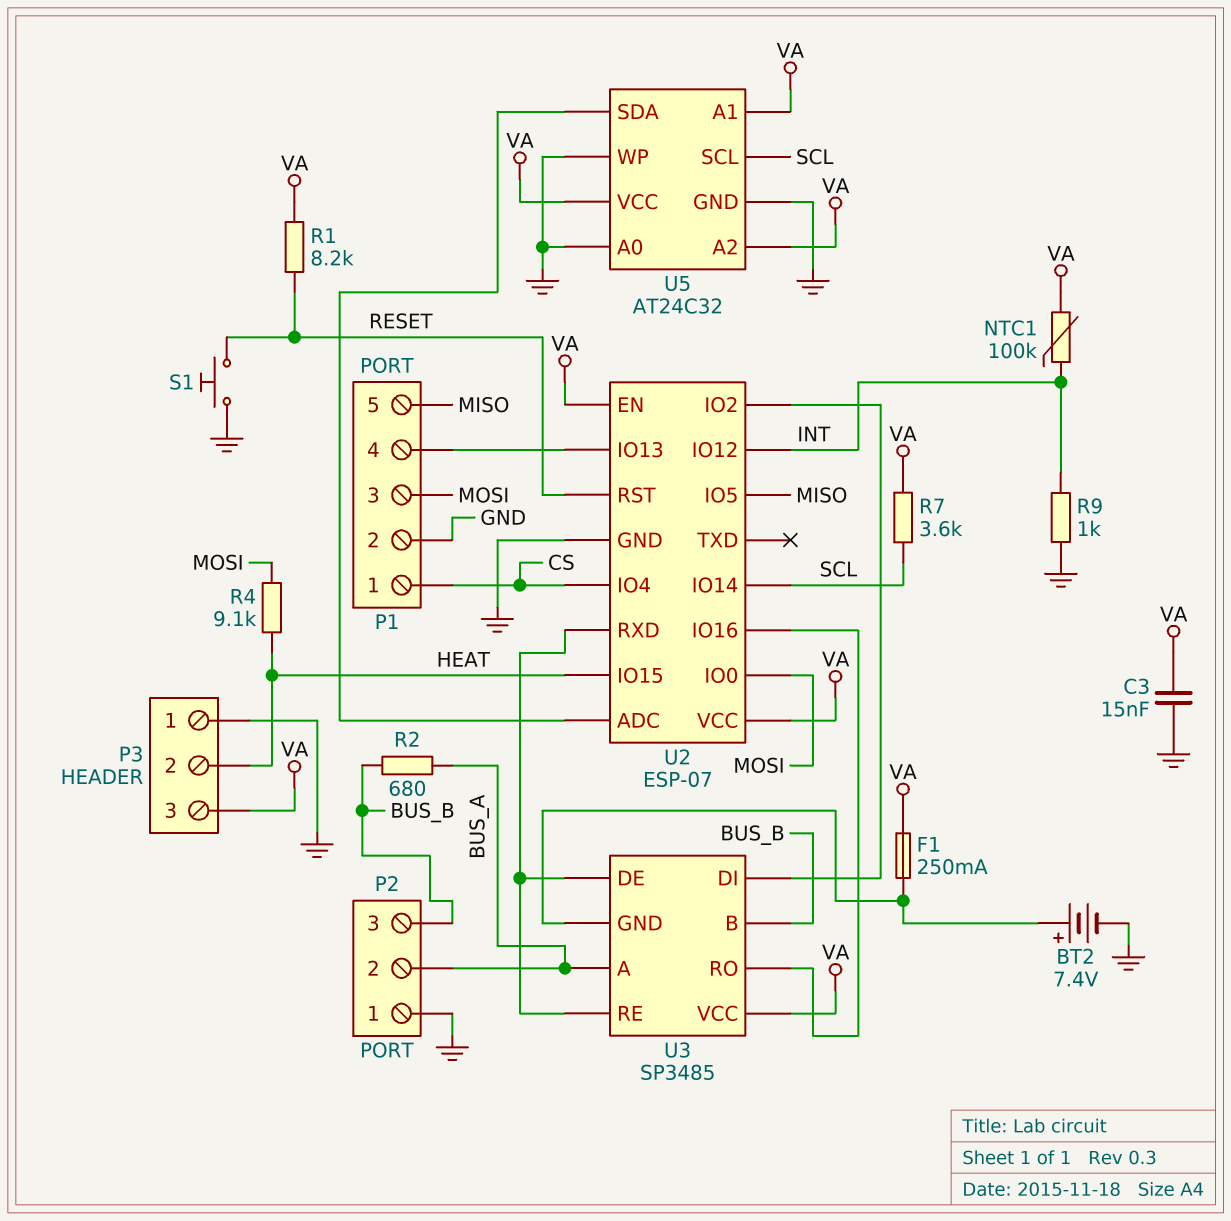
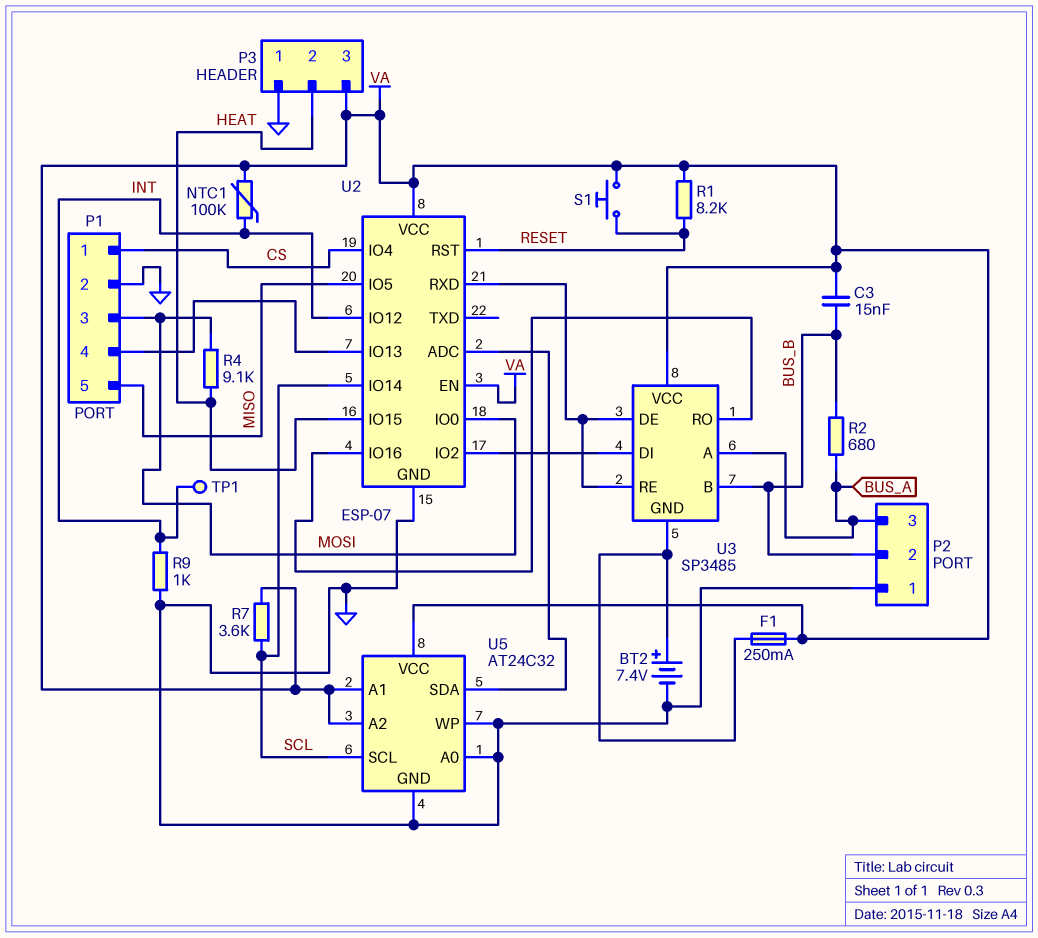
C3: 15nF (GND, VA) -> 15nF (BUS_B, VA)
P2 pin 2: BUS_A -> BUS_B
P2 pin 3: BUS_B -> BUS_A
S1: button (GND, RESET) -> button (RESET, VA)
TP1: none -> test point (INT)

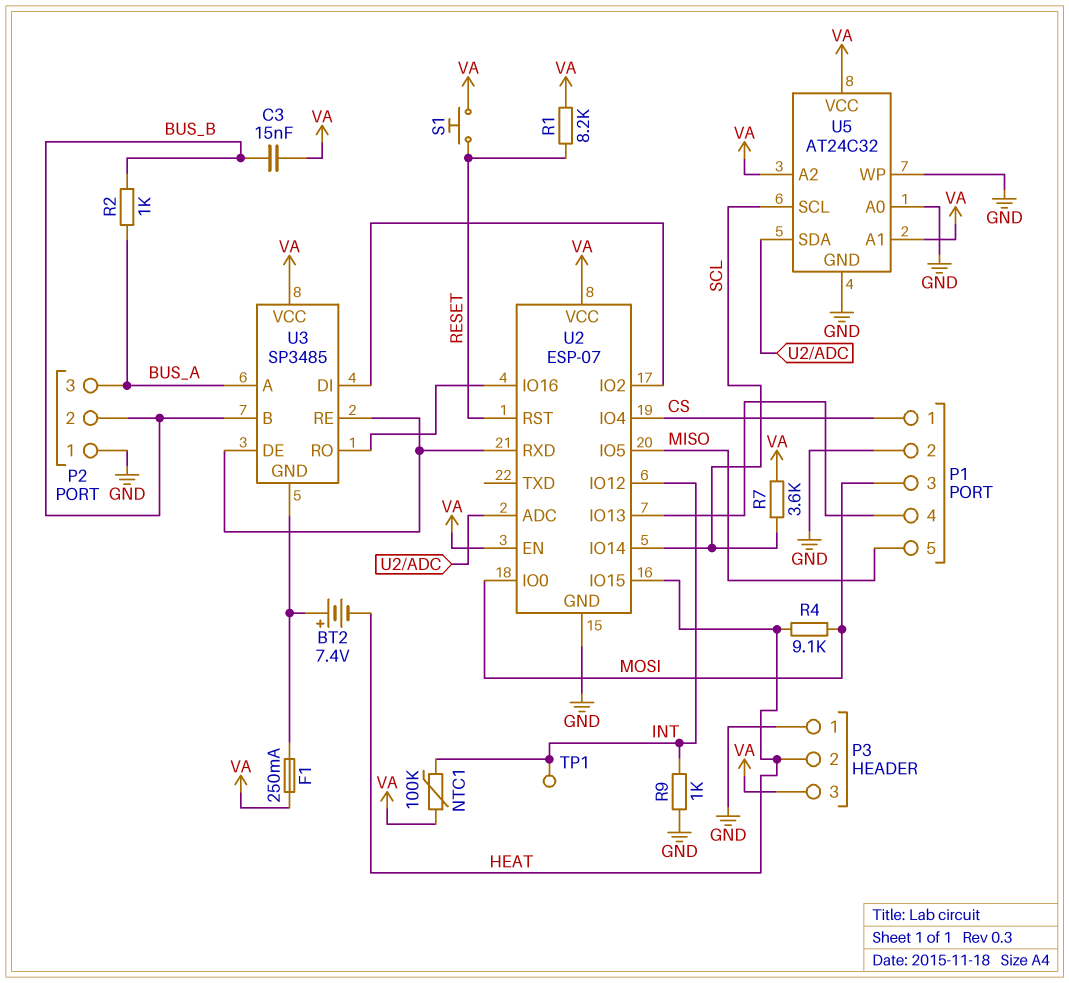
BT2: 7.4V (plus U3/GND, minus GND) -> 7.4V (plus U3/GND, minus HEAT)
R2: 680 (BUS_A, BUS_B) -> 1k (BUS_A, BUS_B)

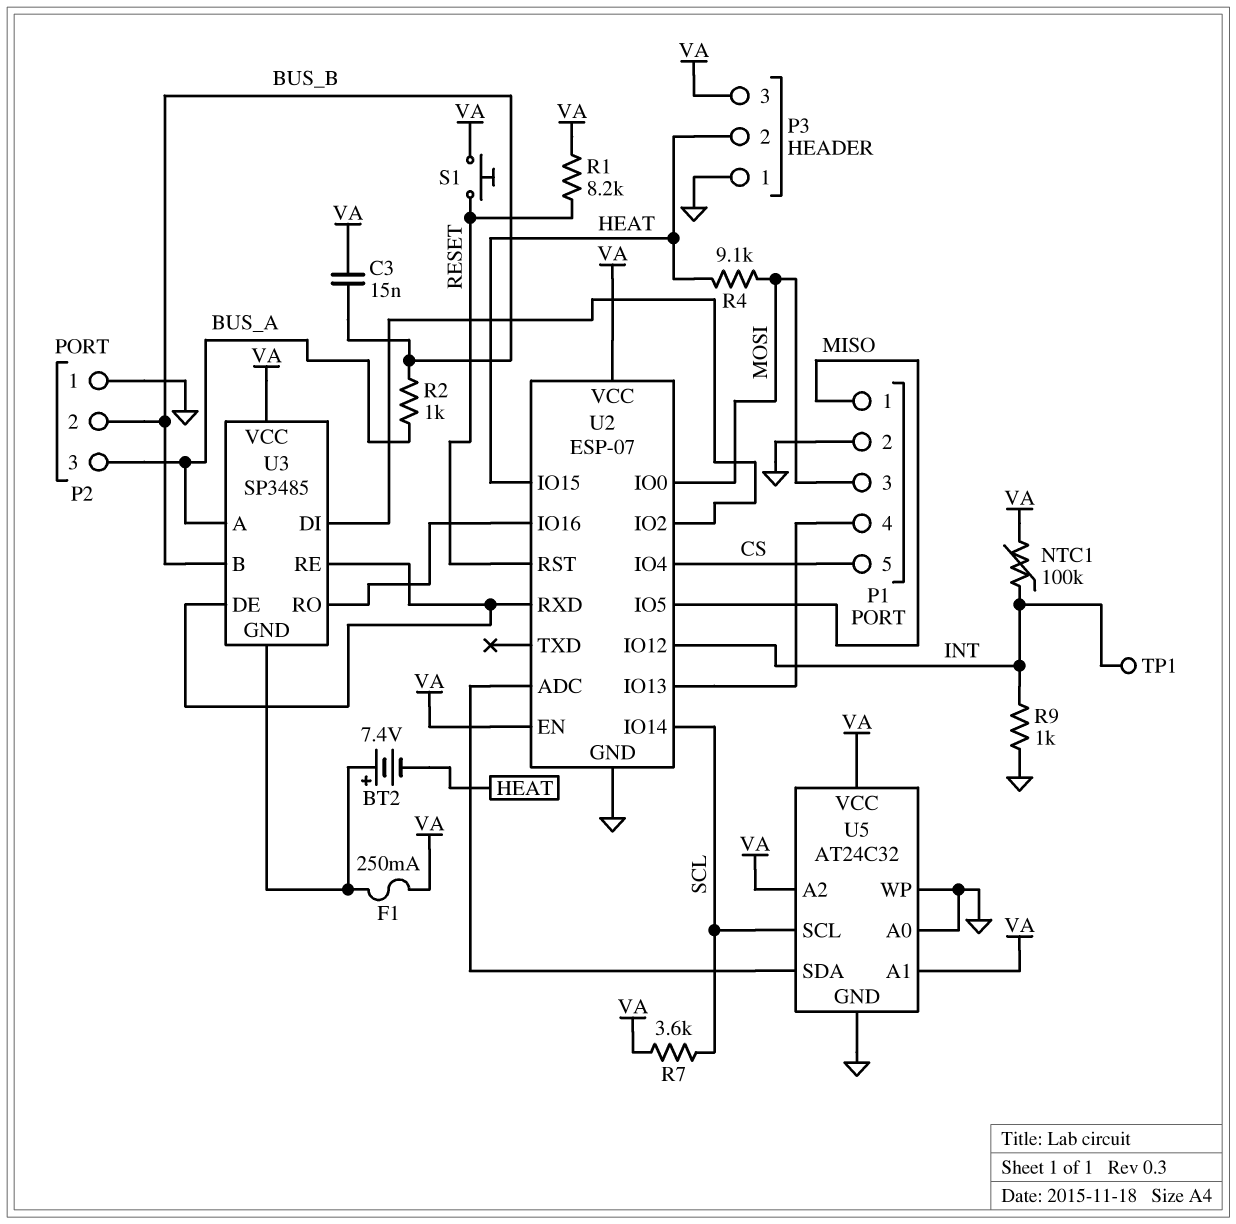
P1 pin 1: CS -> MISO
P1 pin 5: MISO -> CS

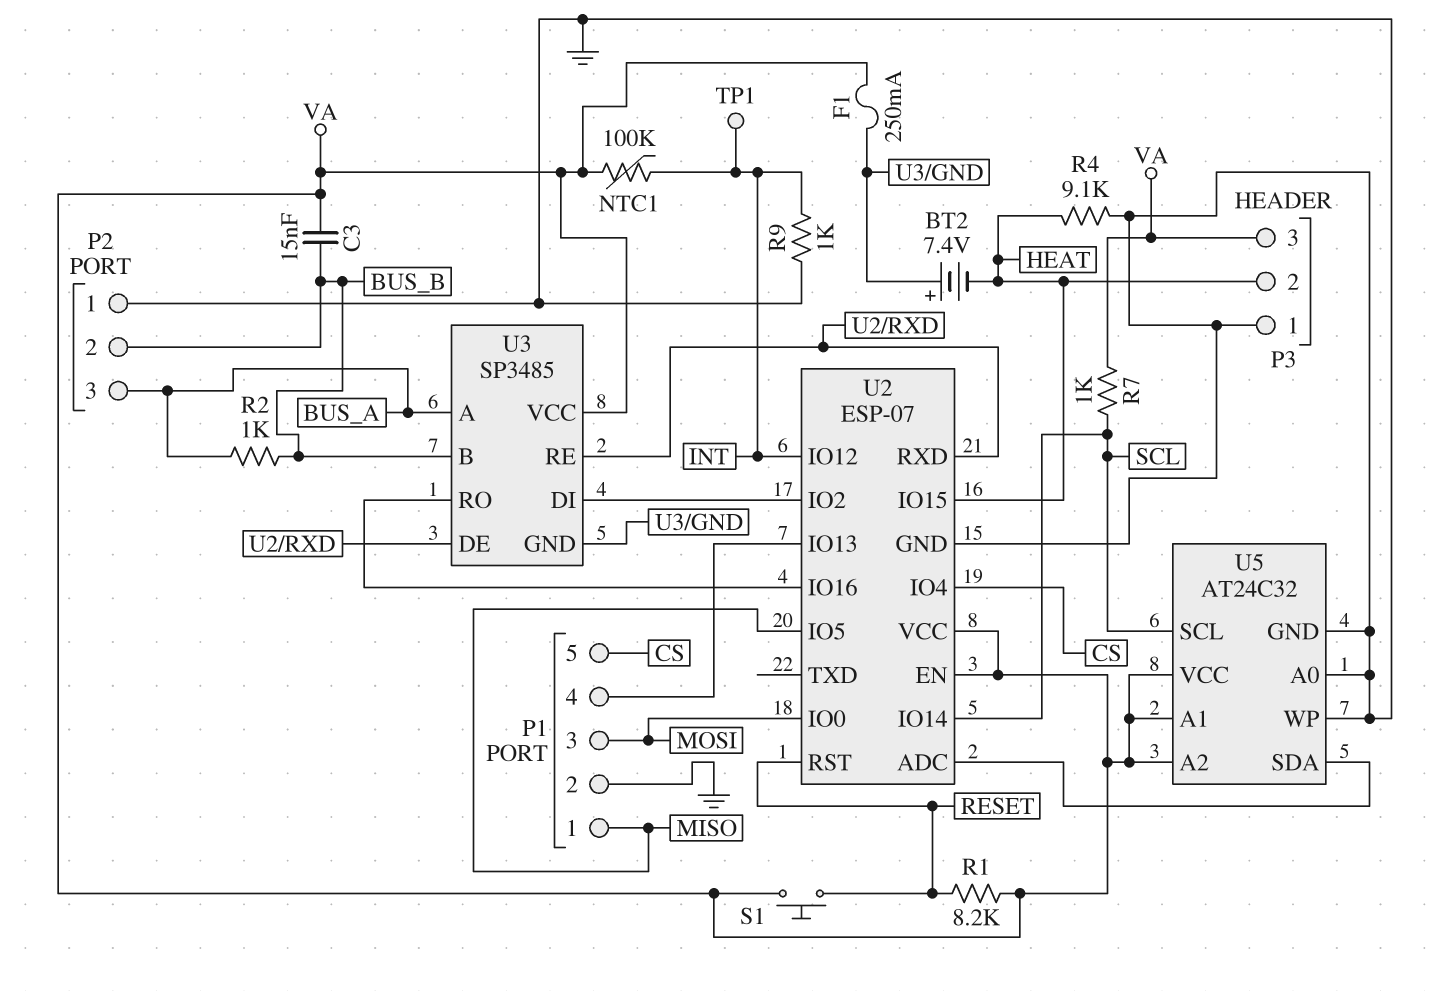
R4: 9.1k (HEAT, MOSI) -> 9.1k (GND, HEAT)
R7: 3.6k (SCL, VA) -> 1k (SCL, VA)

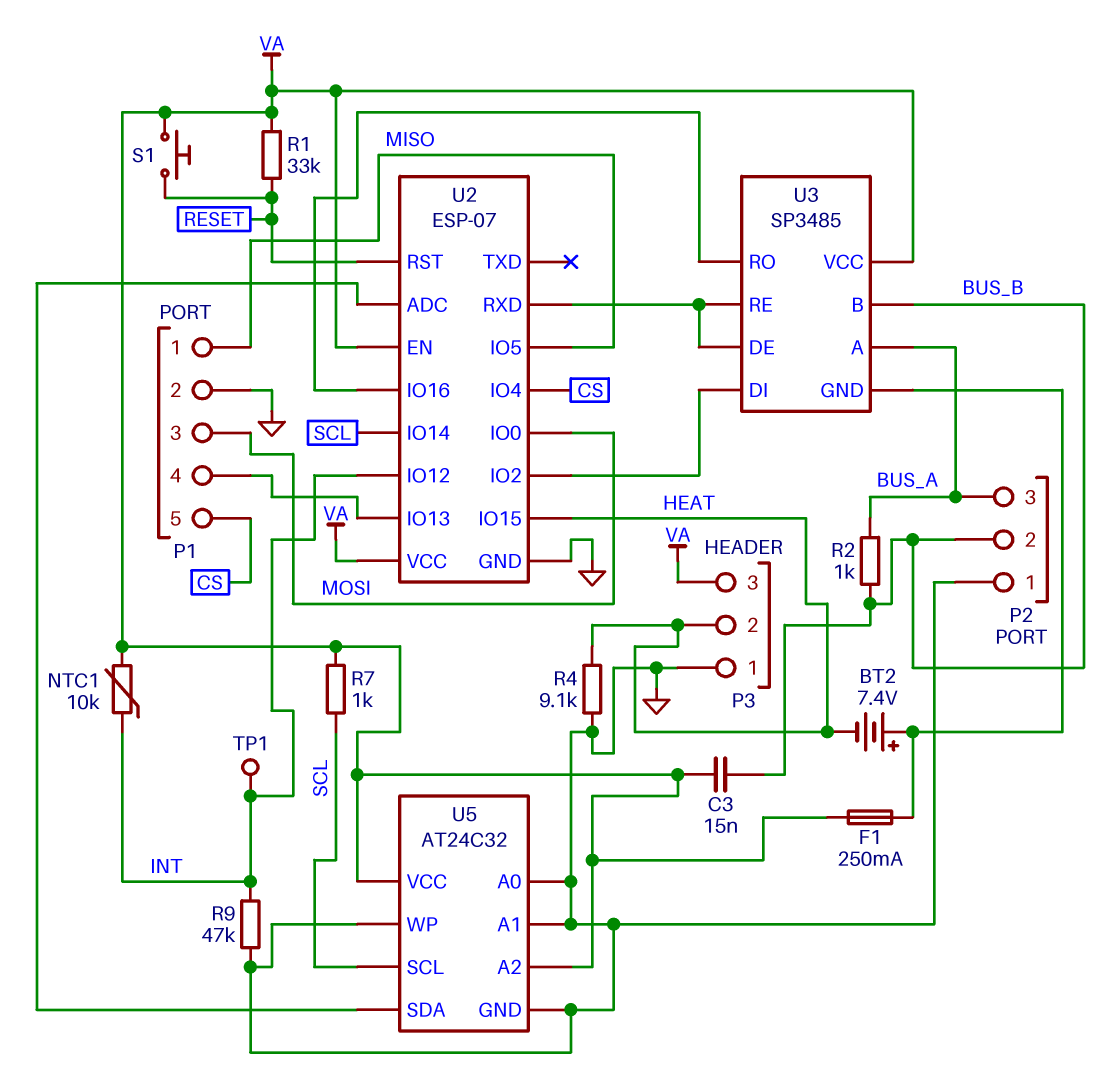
NTC1: 100k (INT, VA) -> 10k (INT, VA)
R1: 8.2k (RESET, VA) -> 33k (RESET, VA)
R9: 1k (GND, INT) -> 47k (GND, INT)
U5 pin A1: VA -> GND

